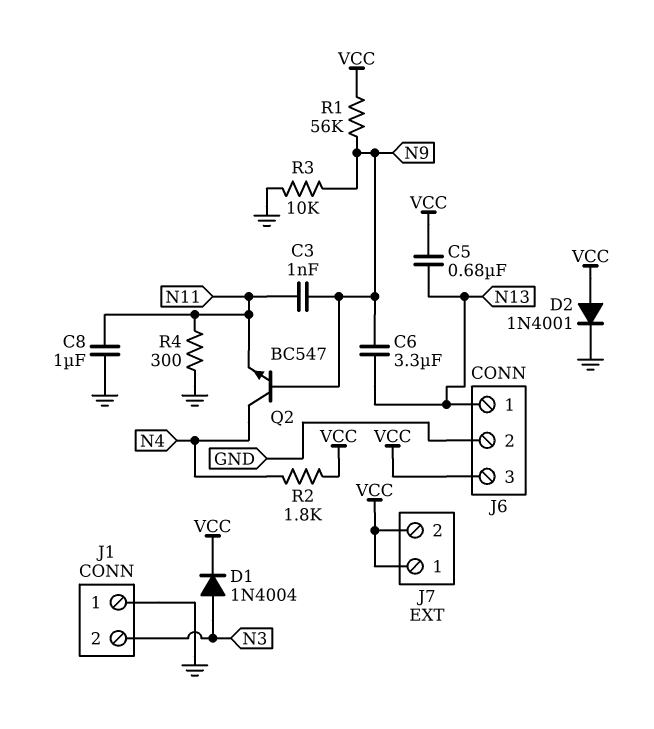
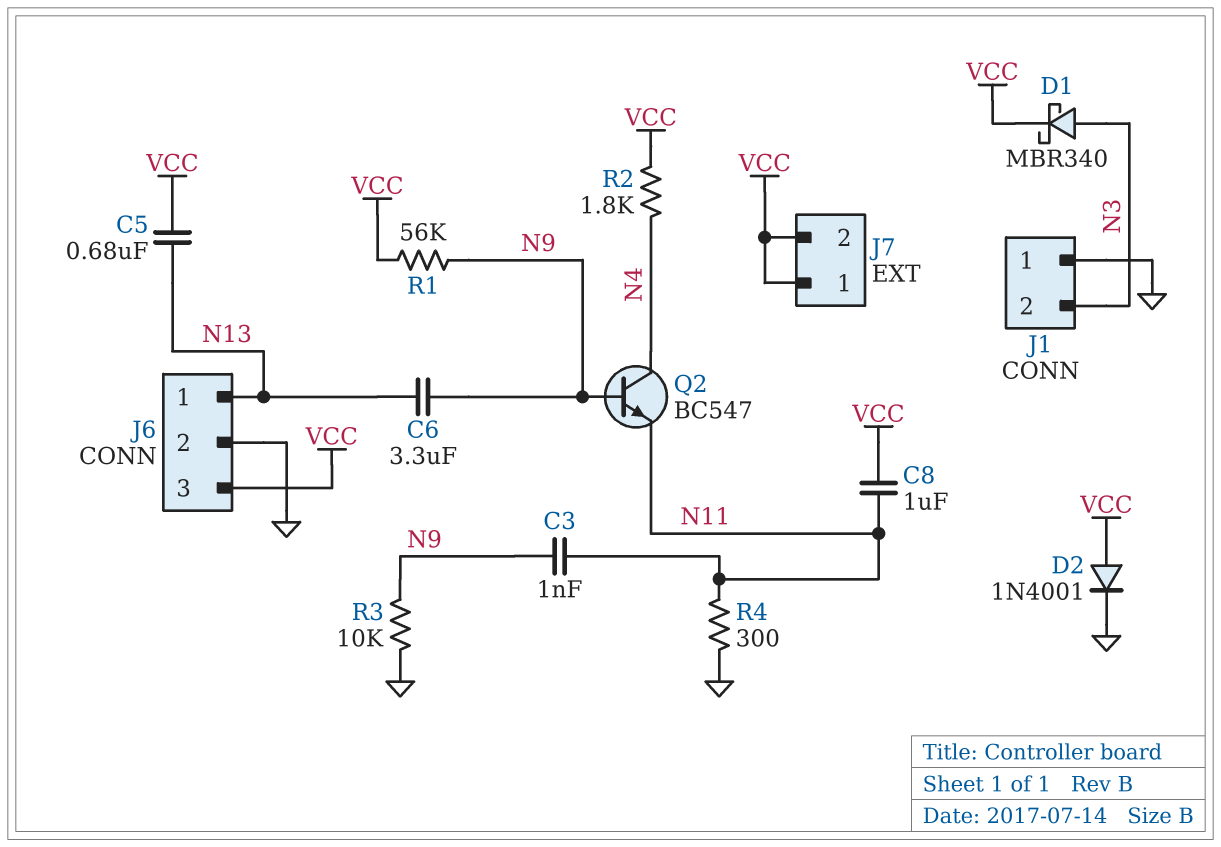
C8: 1uF (GND, N11) -> 1uF (N11, VCC)
D1: diode 1N4004 (A N3, K VCC) -> schottky MBR340 (A N3, K VCC)

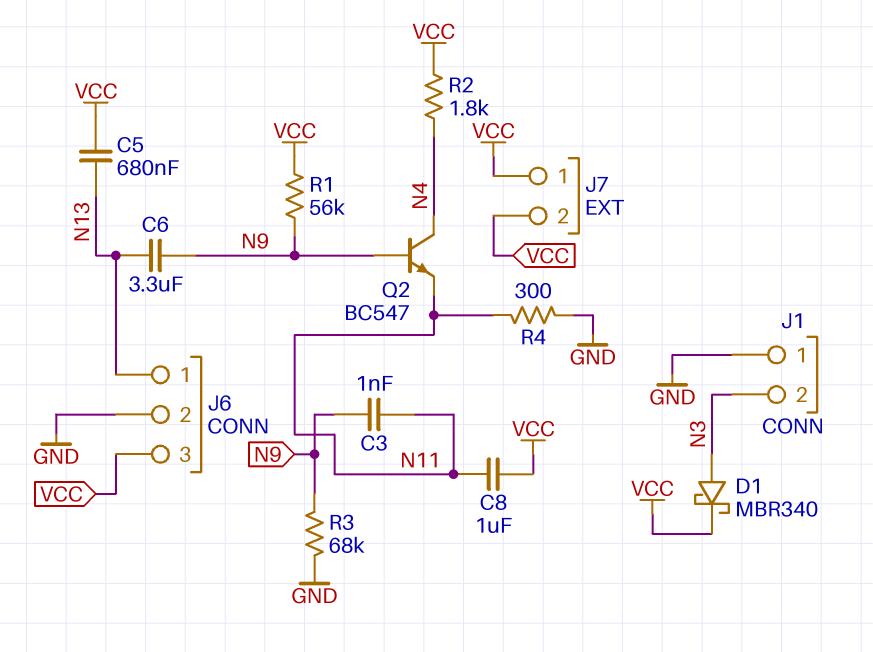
D2: diode 1N4001 (A VCC, K GND) -> none
R3: 10k (GND, N9) -> 68k (GND, N9)

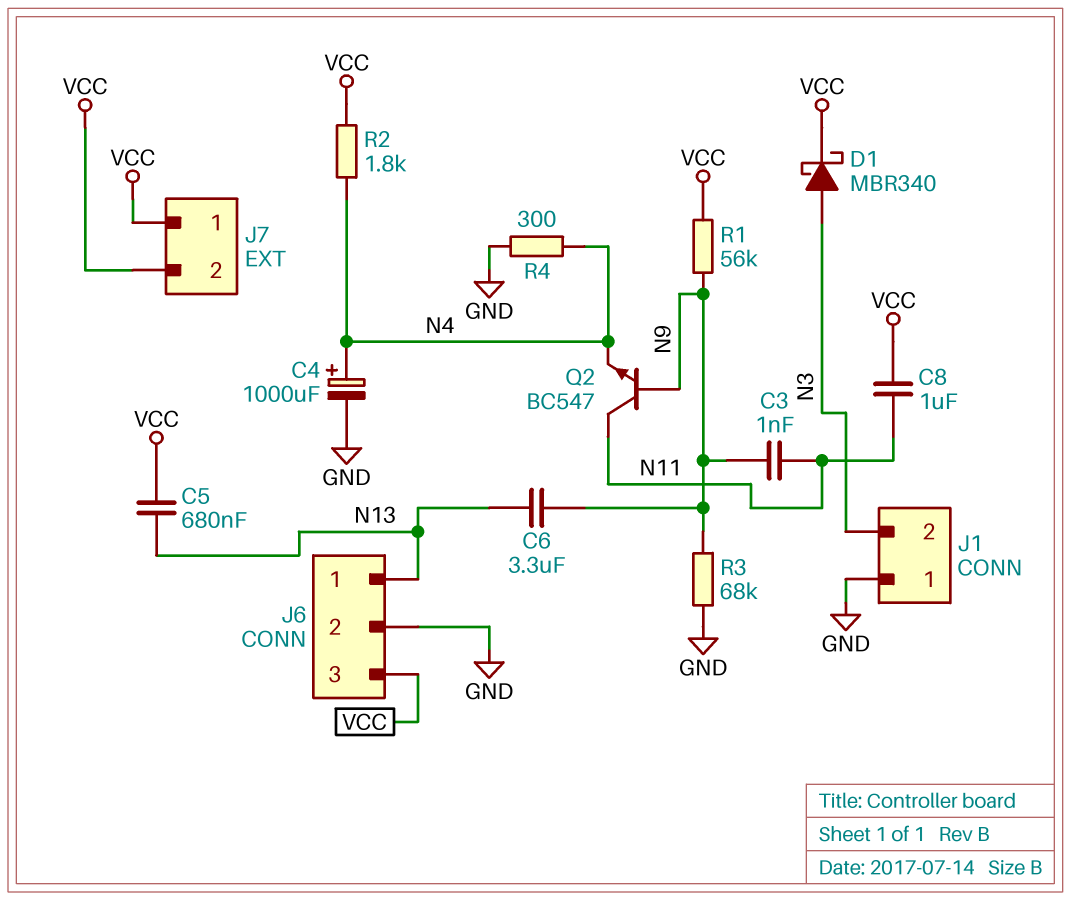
C4: none -> 1000uF (plus N4, minus GND)
Q2: NPN BC547 (B N9, C N4, E N11) -> NPN BC547 (B N9, C N11, E N4)
R4: 300 (GND, N11) -> 300 (GND, N4)

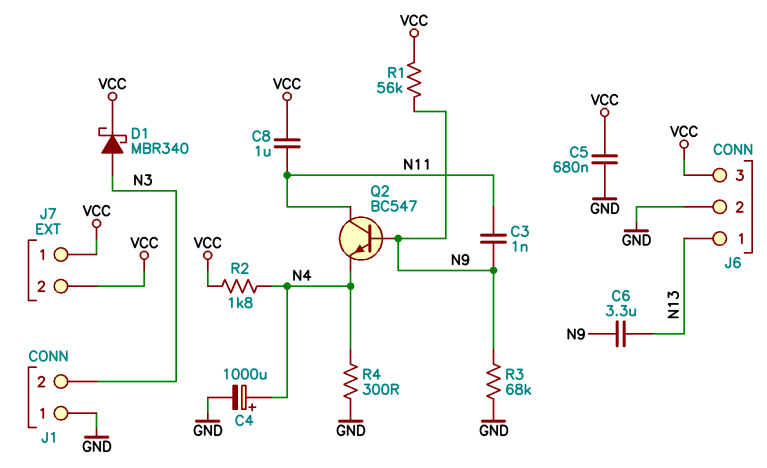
C5: 680nF (N13, VCC) -> 680nF (GND, VCC)

